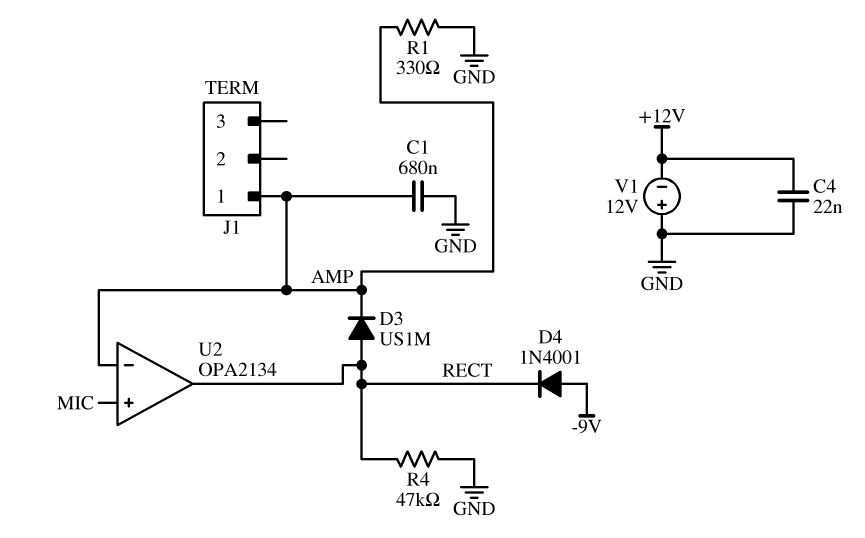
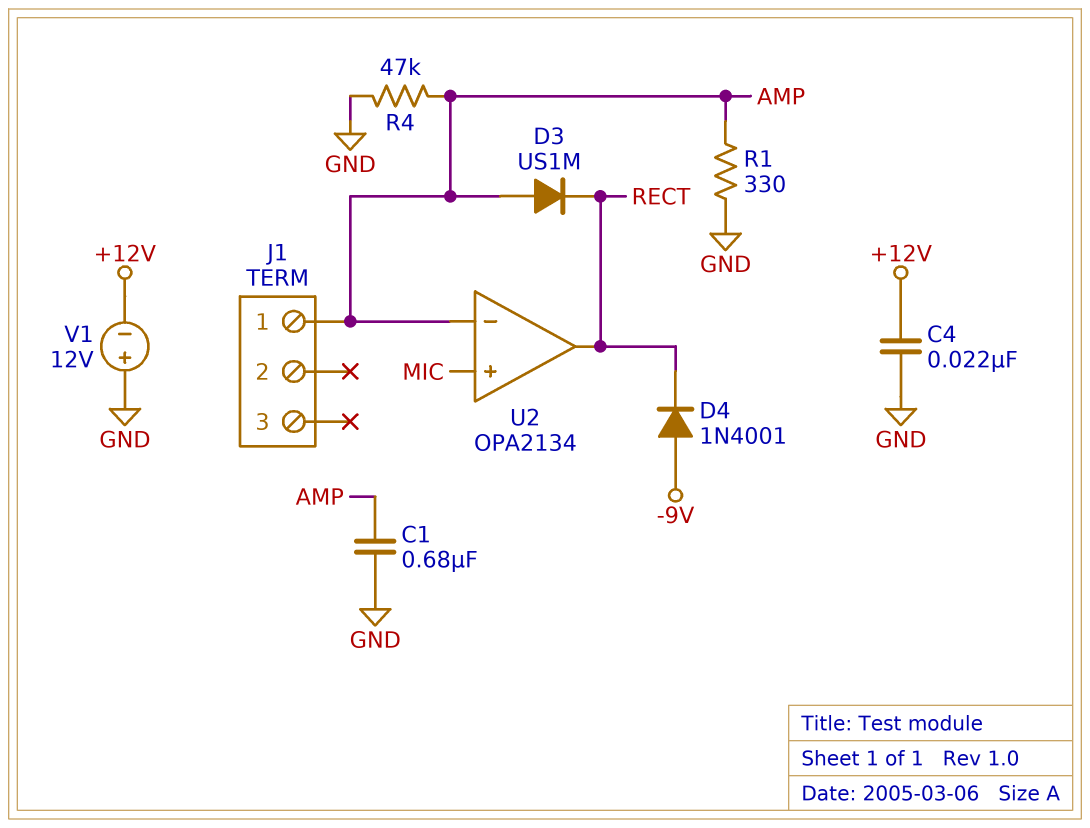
D3: diode US1M (A RECT, K AMP) -> diode US1M (A AMP, K RECT)
R4: 47k (GND, RECT) -> 47k (AMP, GND)

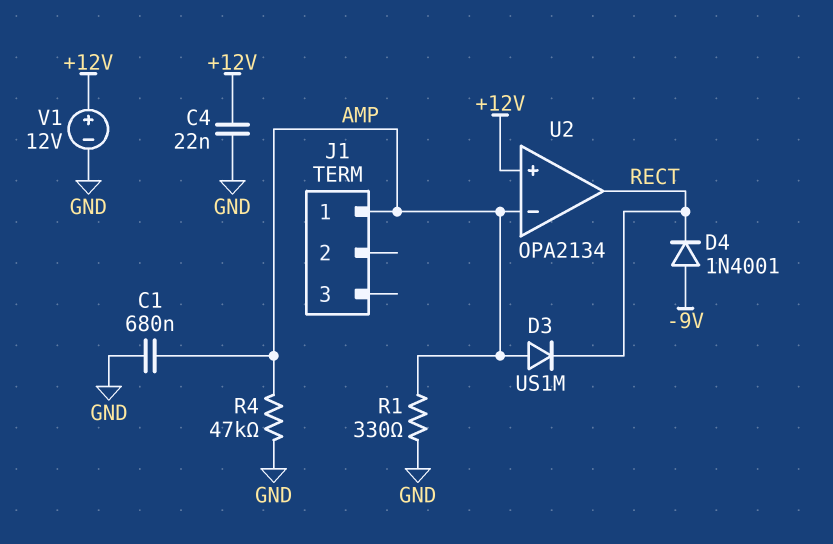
U2 pin in+: MIC -> +12V
V1: 12V (plus GND, minus +12V) -> 12V (plus +12V, minus GND)

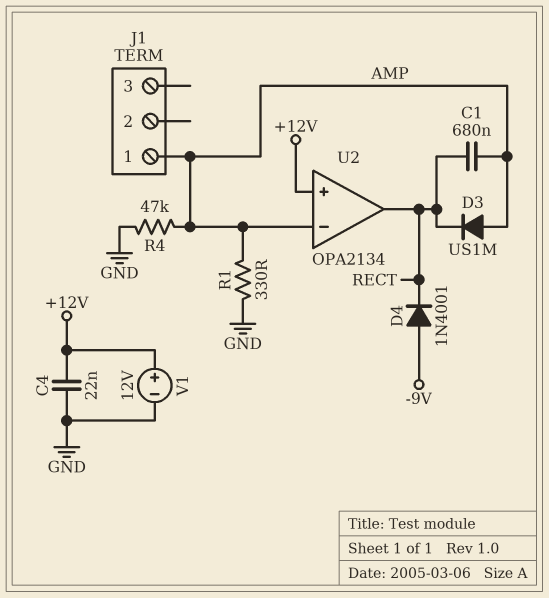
C1: 680nF (AMP, GND) -> 680nF (AMP, RECT)

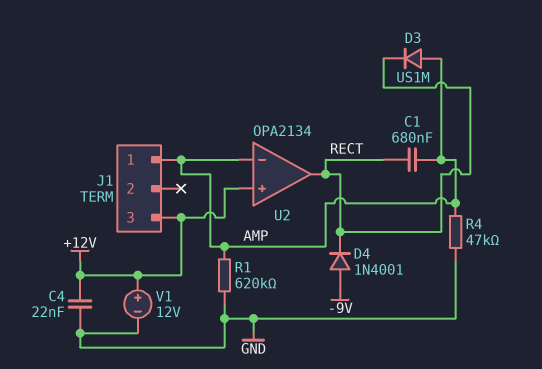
J1 pin 3: none -> +12V
R1: 330 (AMP, GND) -> 620k (AMP, GND)

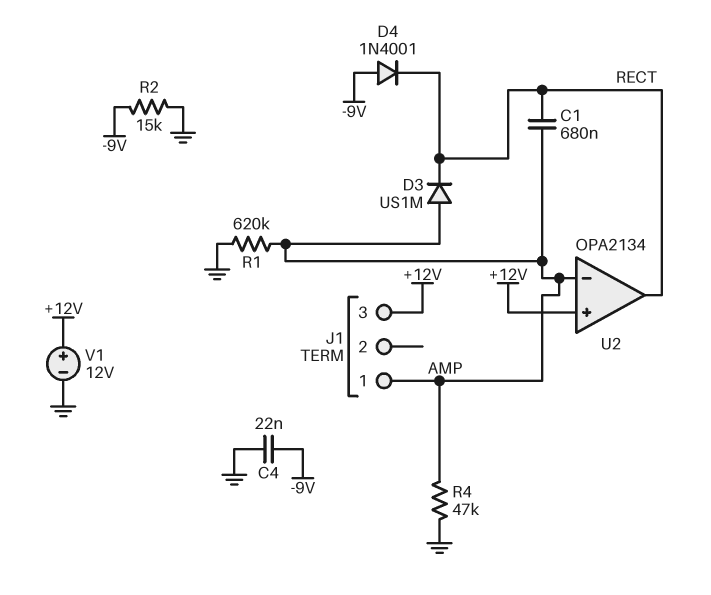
C4: 22nF (+12V, GND) -> 22nF (-9V, GND)
R2: none -> 15k (-9V, GND)

